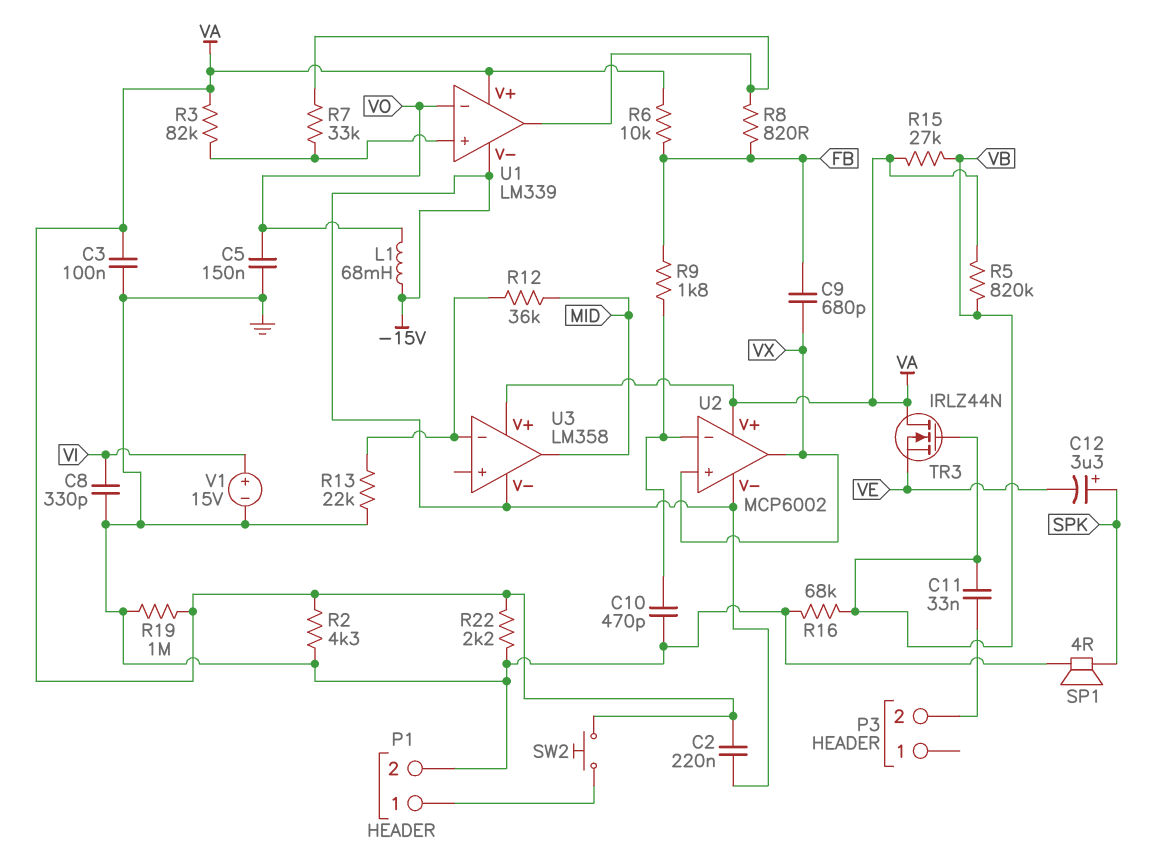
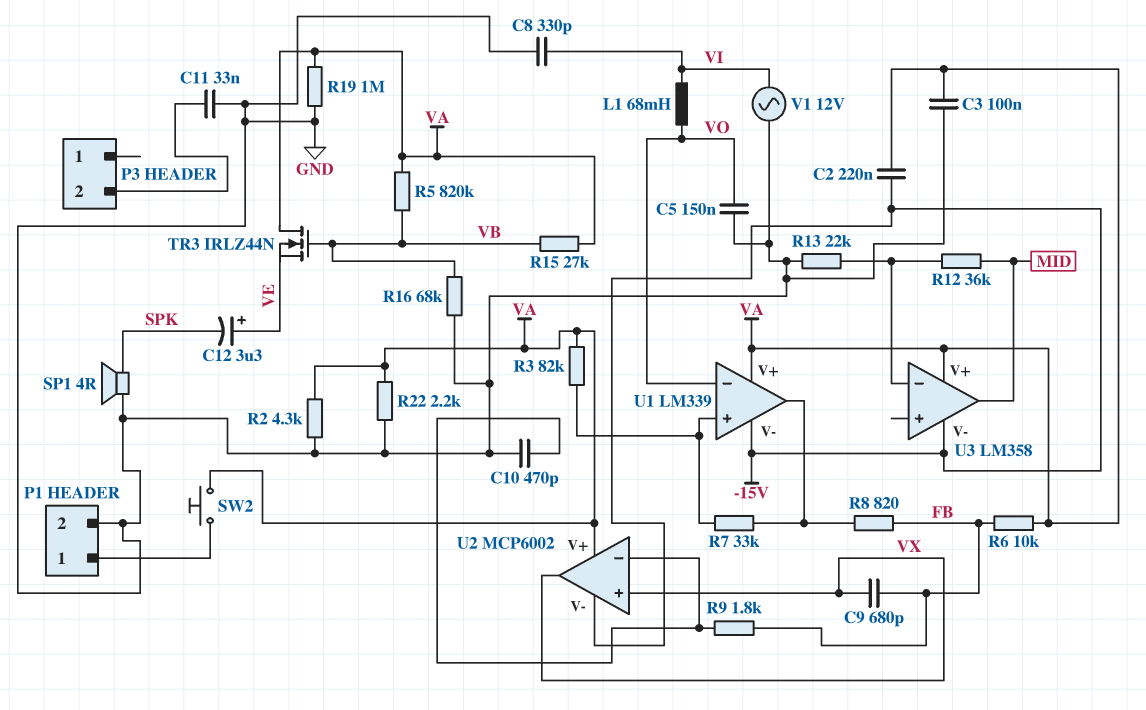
C11: 33nF (P3/2, VB) -> 33nF (GND, P3/2)
C12: 3.3uF (plus SPK, minus VE) -> 3.3uF (plus VE, minus SPK)
L1: 68mH (-15V, VO) -> 68mH (VI, VO)
V1: 15V (plus VI, minus GND) -> AC 12V (GND, VI)

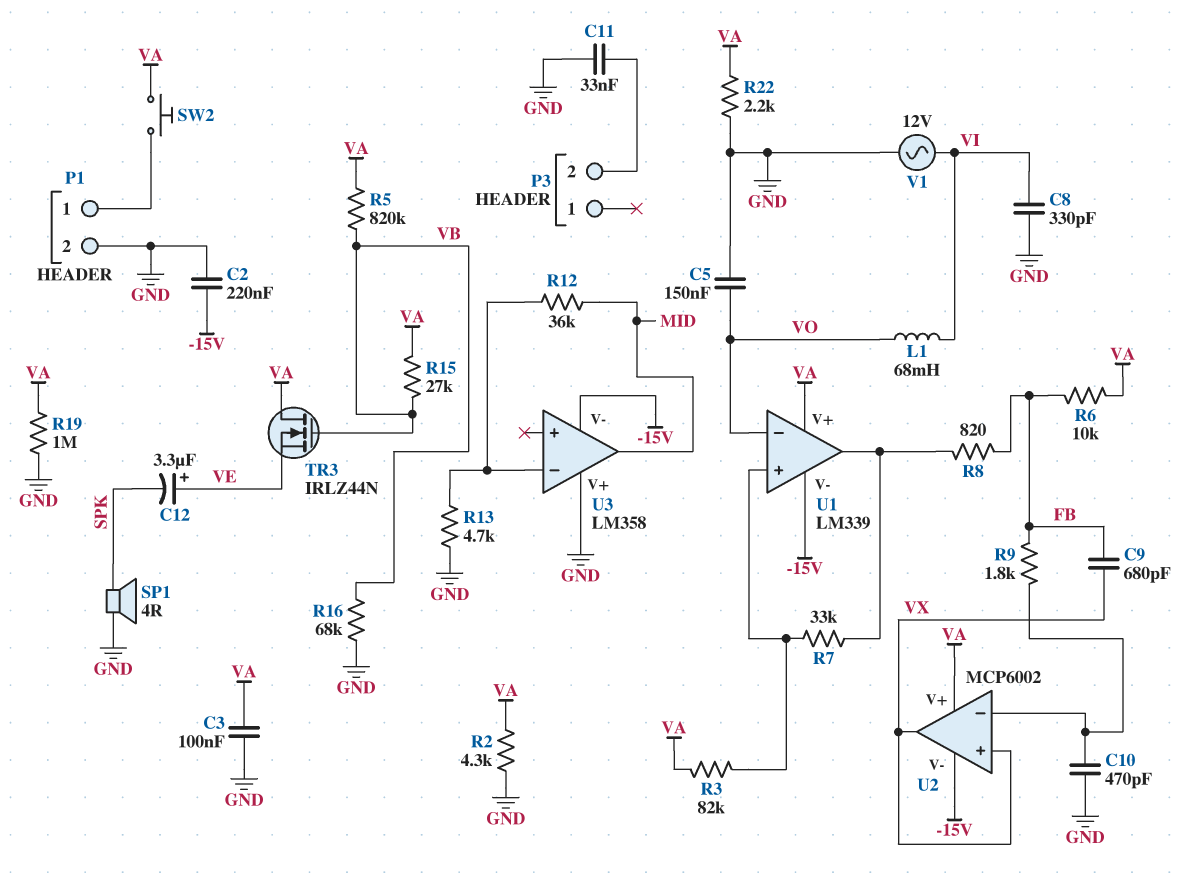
C2: 220nF (-15V, VA) -> 220nF (-15V, GND)
R13: 22k (GND, U3/in-) -> 4.7k (GND, U3/in-)
U3 pin V+: VA -> GND

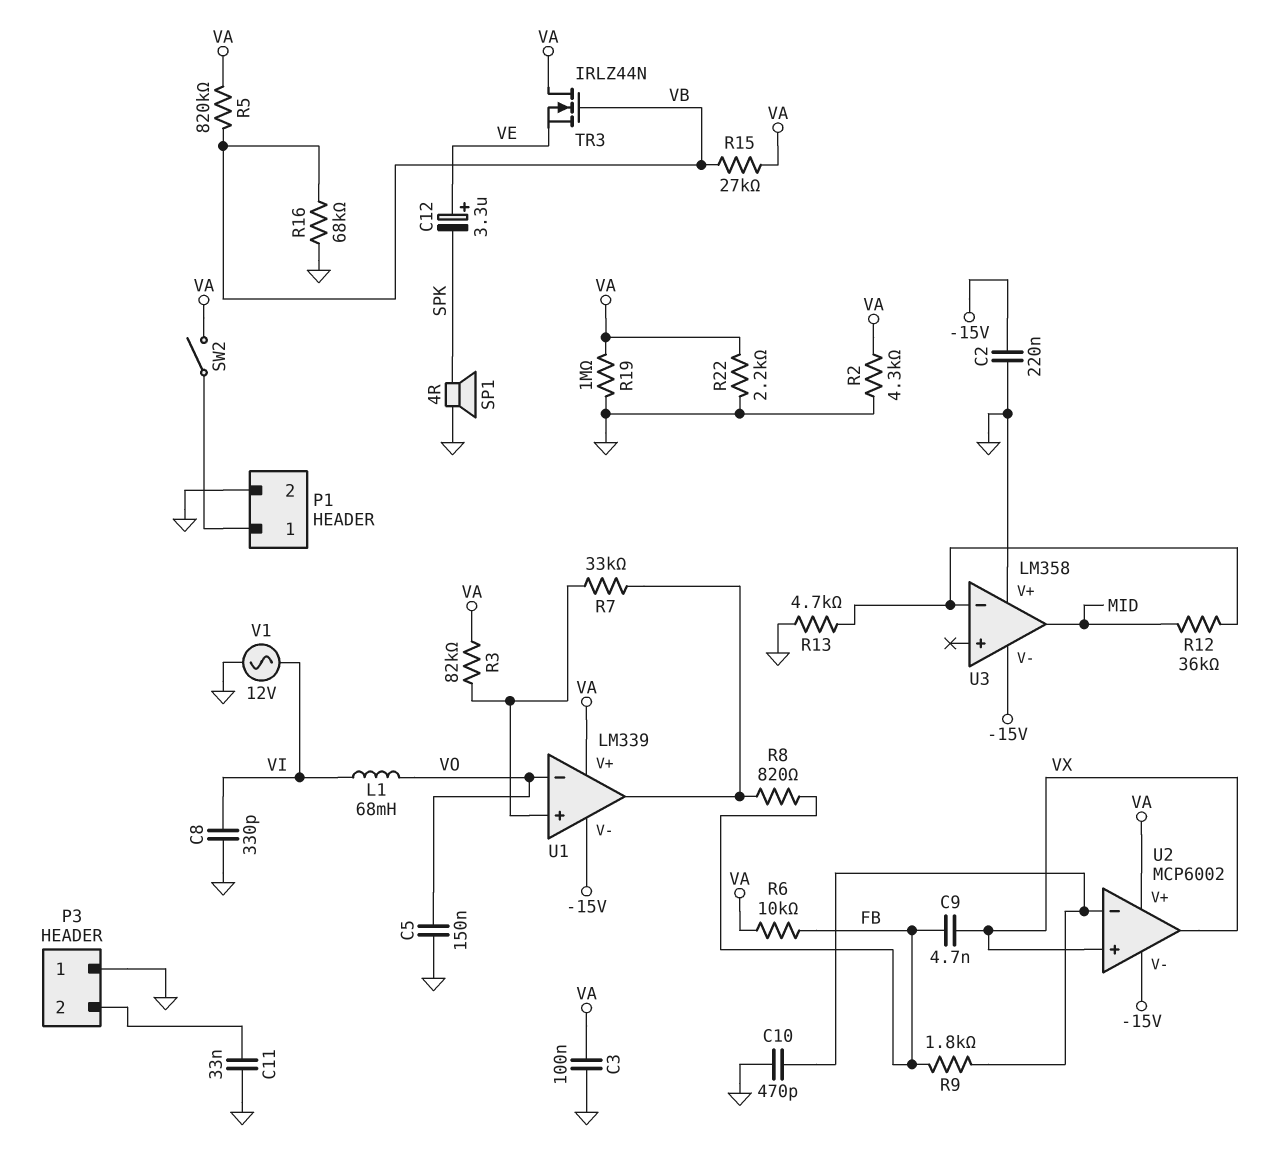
C9: 680pF (FB, VX) -> 4.7nF (FB, VX)
P3 pin 1: none -> GND
SW2: button (P1/1, VA) -> switch (P1/1, VA)

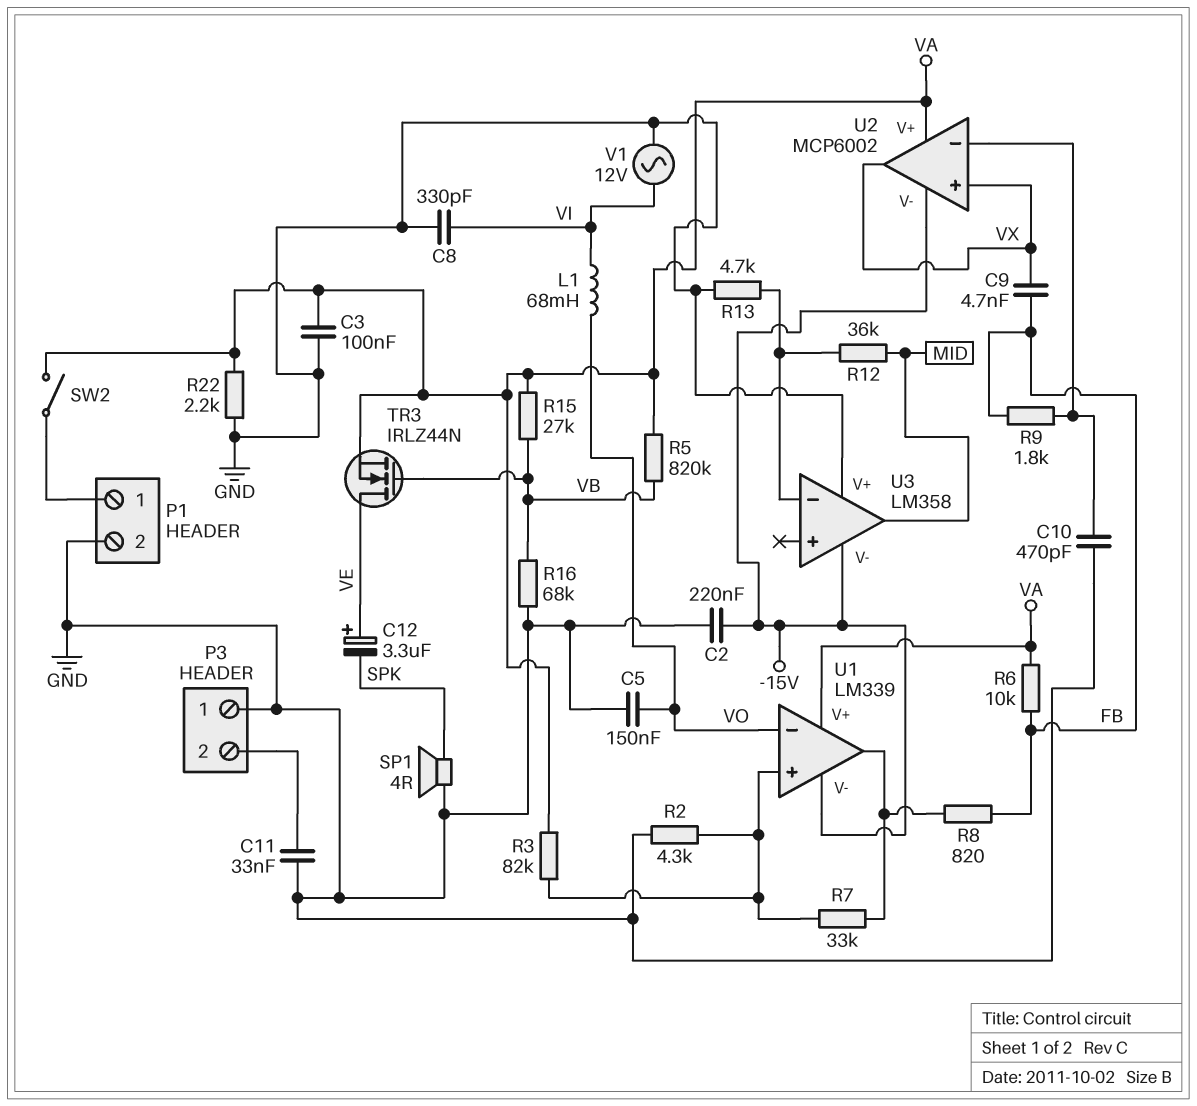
R2: 4.3k (GND, VA) -> 4.3k (GND, U1/in+)
R19: 1M (GND, VA) -> none
TR3: NMOS IRLZ44N (G VB, D VA, S VE) -> NMOS IRLZ44N (G VB, D VE, S VA)

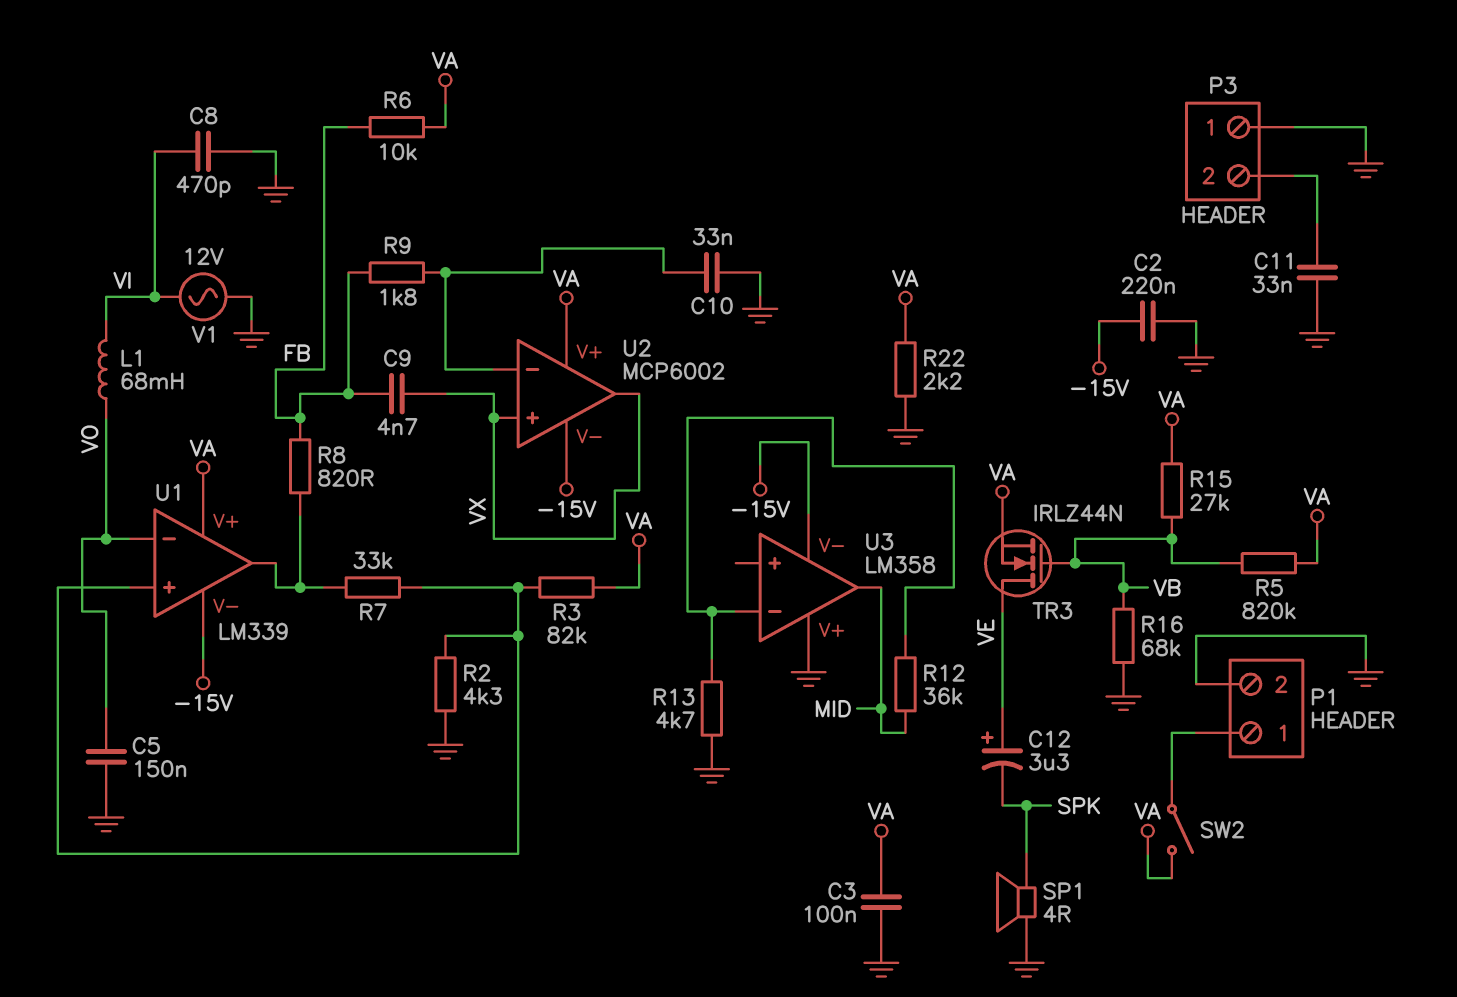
C8: 330pF (GND, VI) -> 470pF (GND, VI)
C10: 470pF (GND, U2/in-) -> 33nF (GND, U2/in-)

